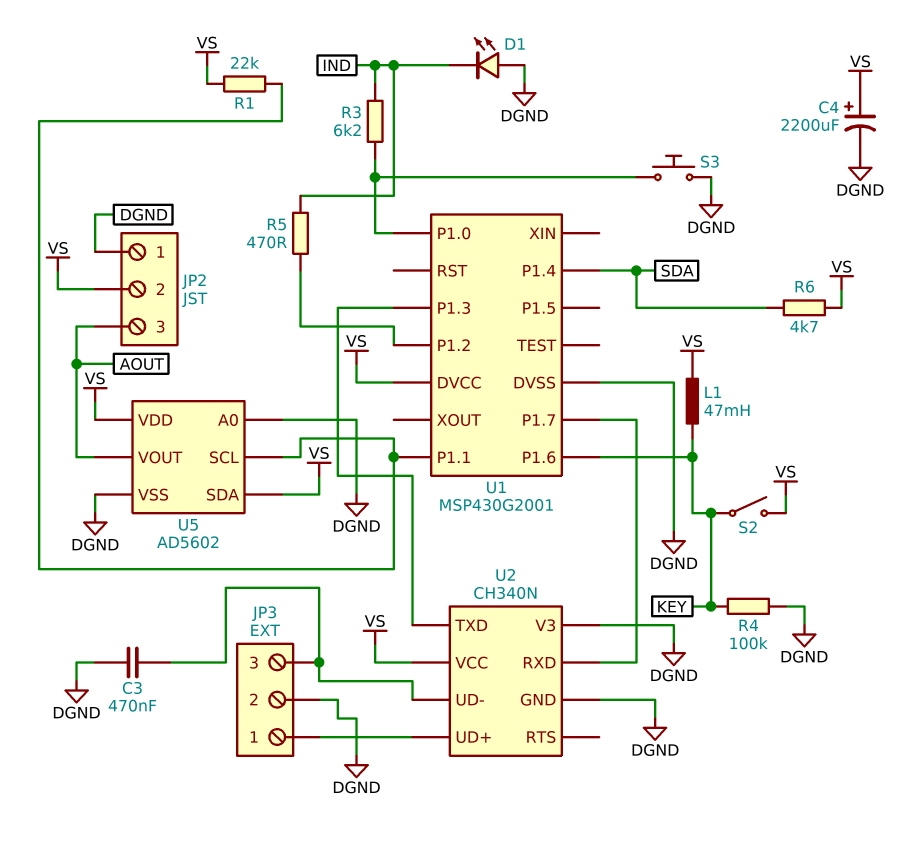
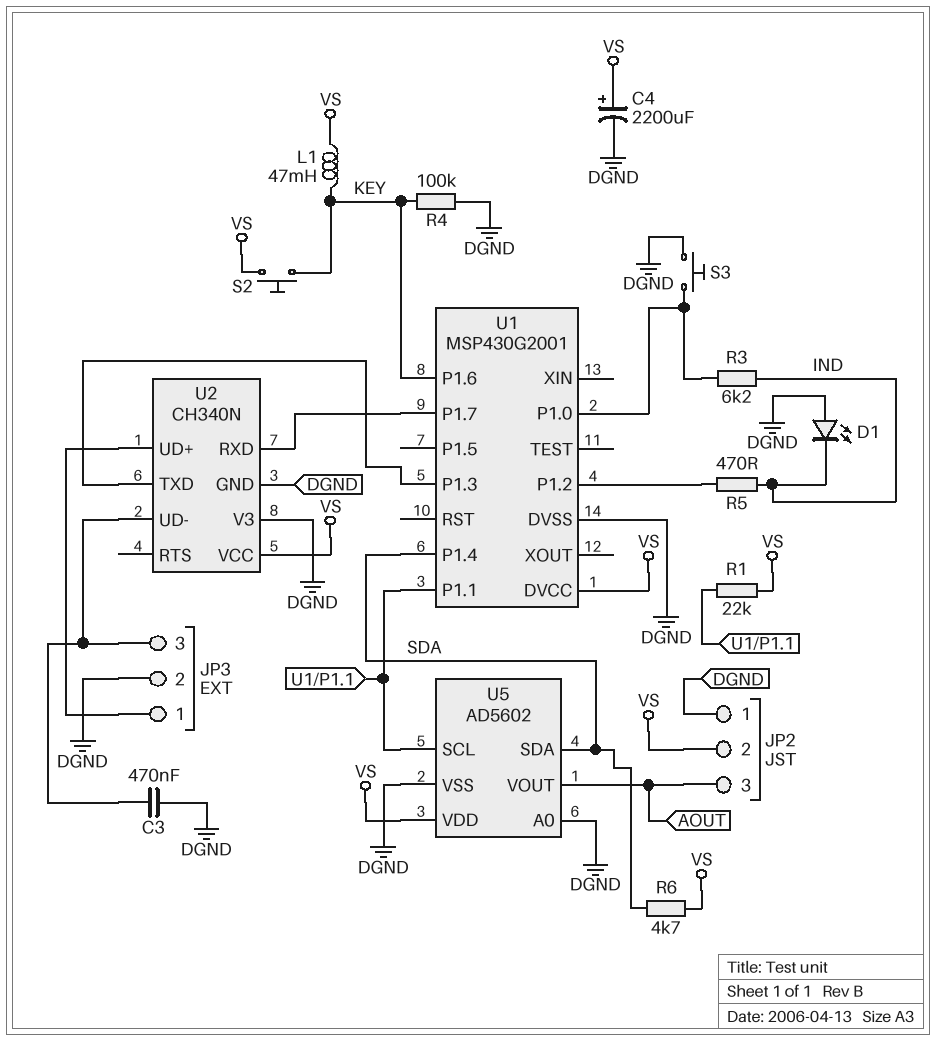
S2: switch (KEY, VS) -> button (KEY, VS)
U5 pin SDA: VS -> SDA

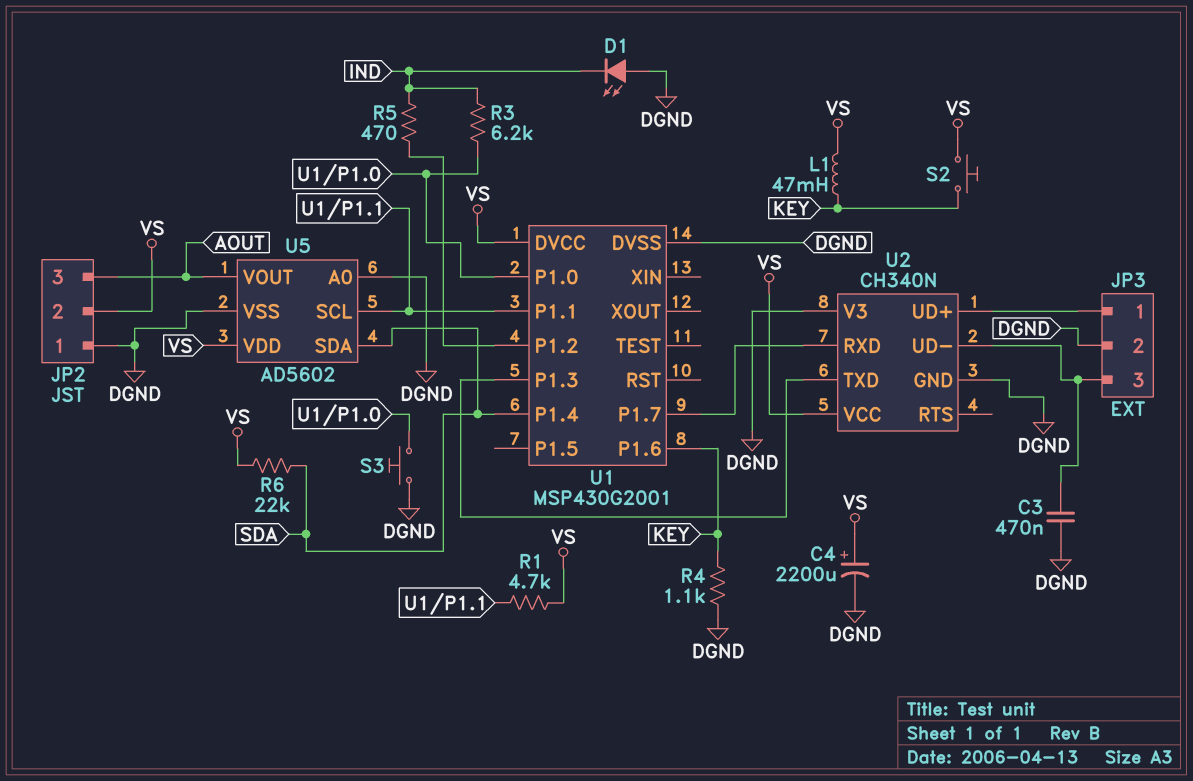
R1: 22k (U1/P1.1, VS) -> 4.7k (U1/P1.1, VS)
R4: 100k (DGND, KEY) -> 1.1k (DGND, KEY)
R6: 4.7k (SDA, VS) -> 22k (SDA, VS)

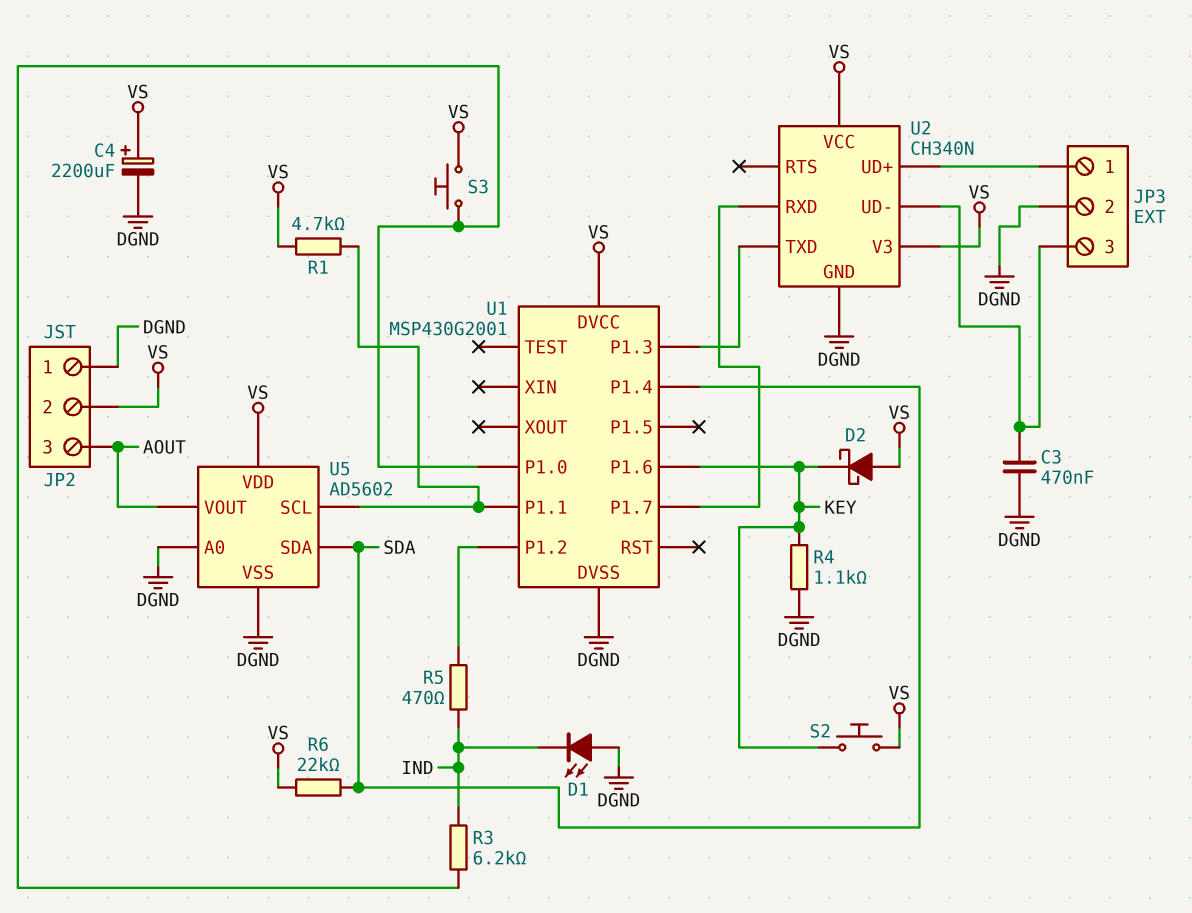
D2: none -> schottky (A VS, K KEY)
L1: 47mH (KEY, VS) -> none
S3: button (DGND, U1/P1.0) -> button (U1/P1.0, VS)
U2 pin V3: DGND -> VS

